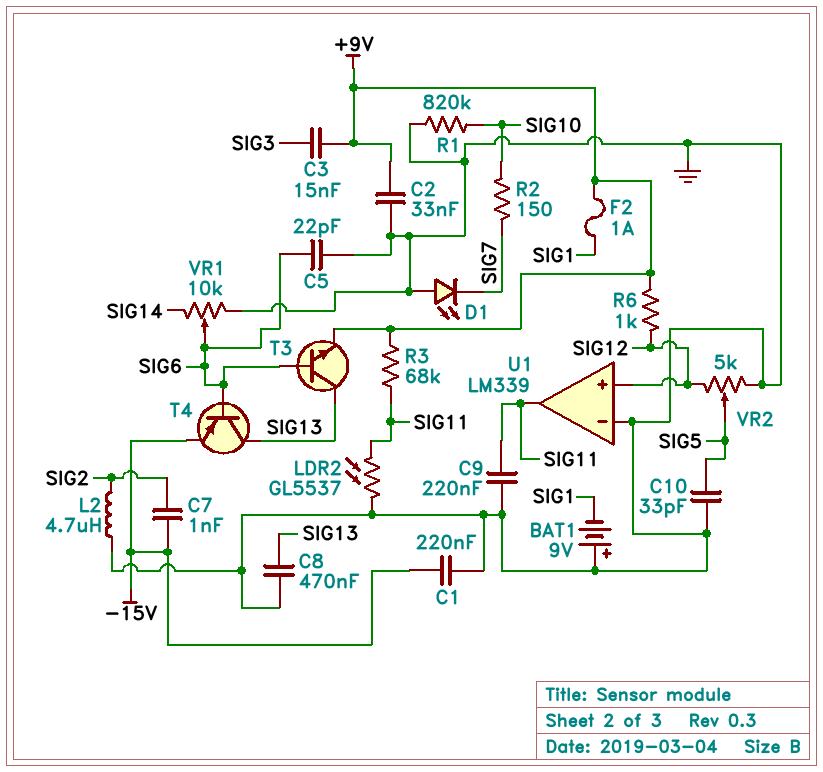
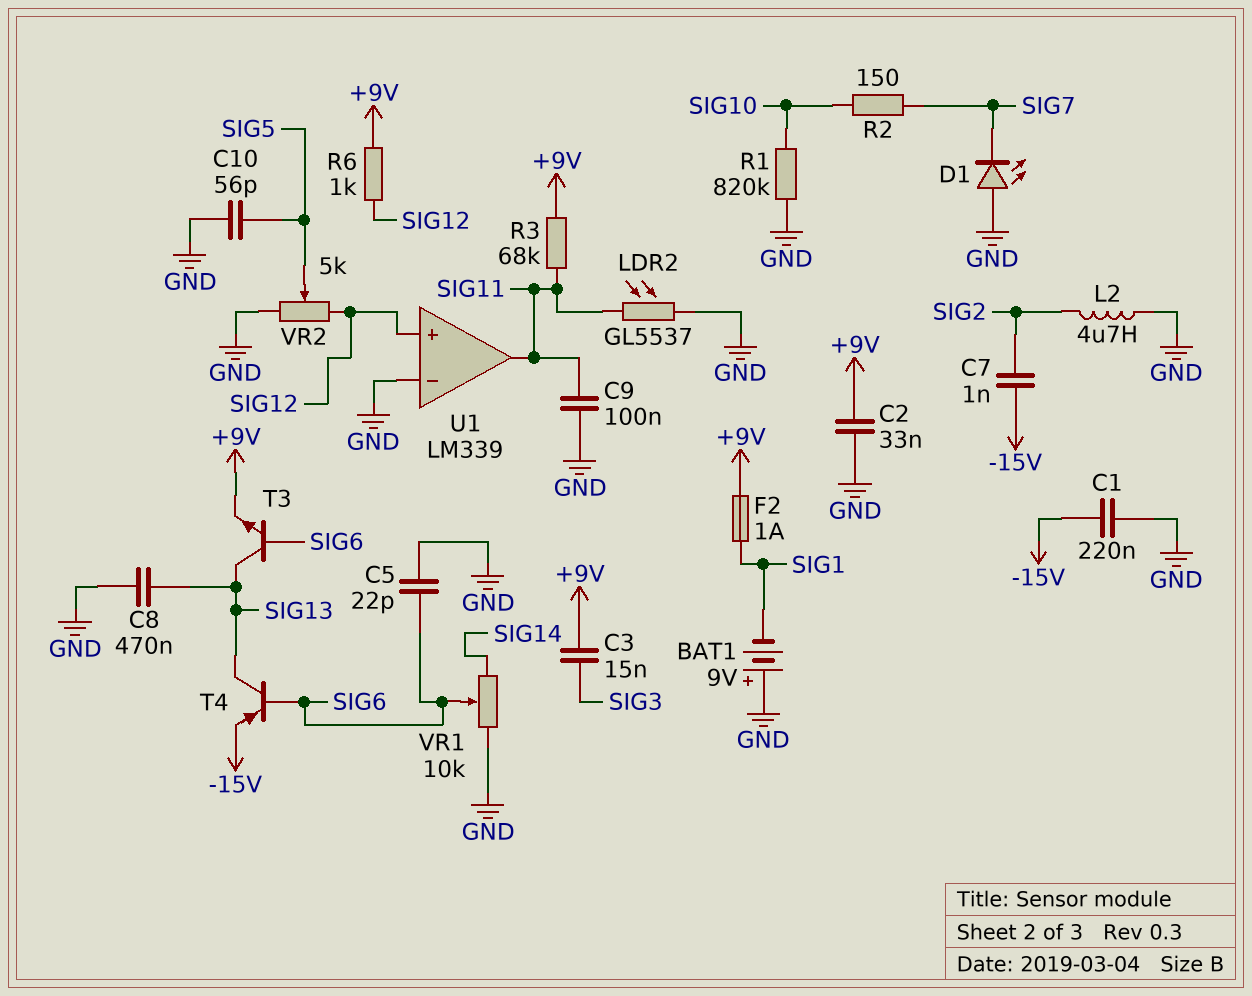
C9: 220nF (GND, SIG11) -> 100nF (GND, SIG11)
C10: 33pF (GND, SIG5) -> 56pF (GND, SIG5)

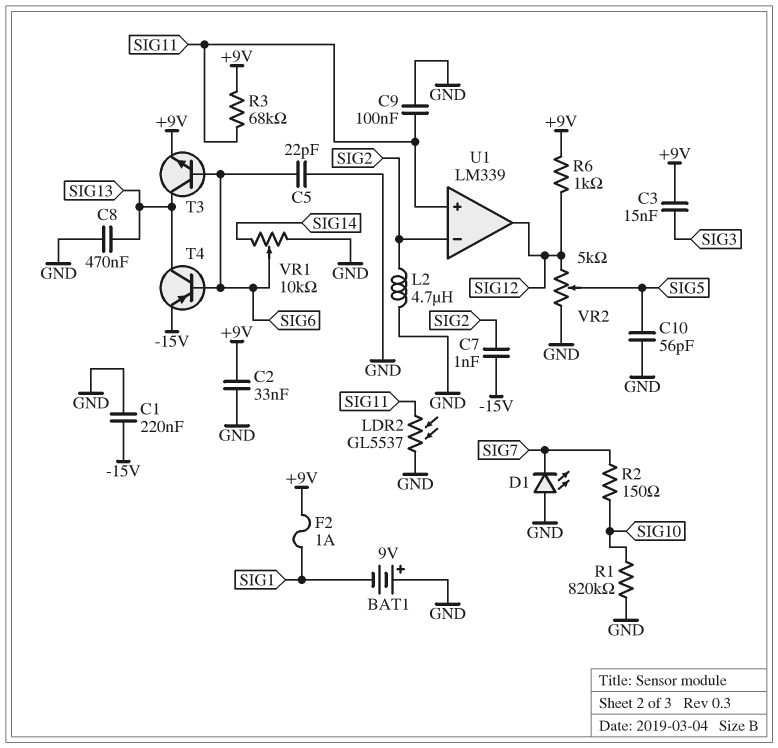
U1 pin in+: SIG12 -> SIG11
U1 pin in-: GND -> SIG2
U1 pin out: SIG11 -> SIG12

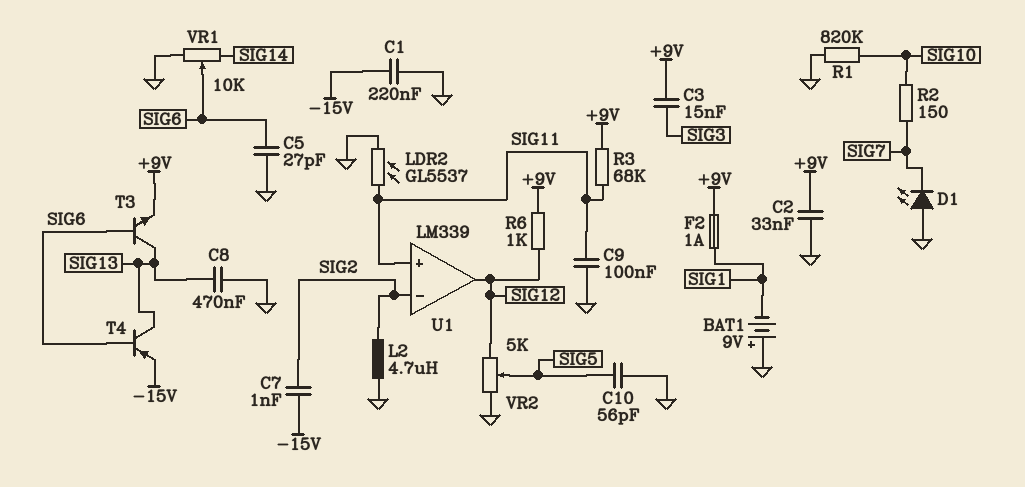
C5: 22pF (GND, SIG6) -> 27pF (GND, SIG6)

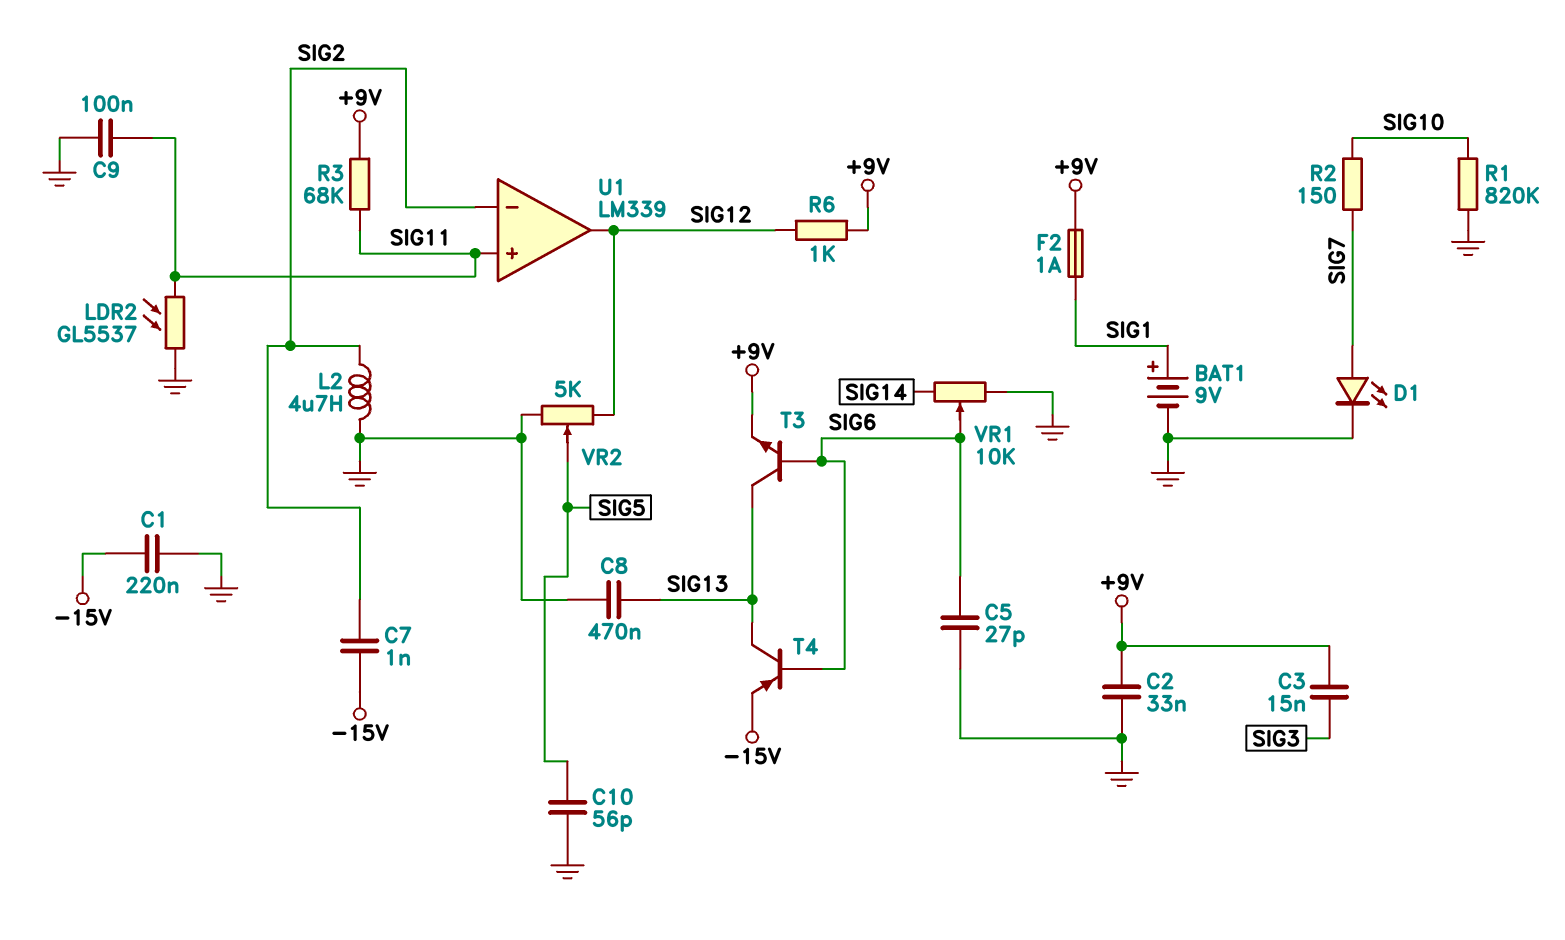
BAT1: 9V (plus GND, minus SIG1) -> 9V (plus SIG1, minus GND)
D1: LED (A GND, K SIG7) -> LED (A SIG7, K GND)

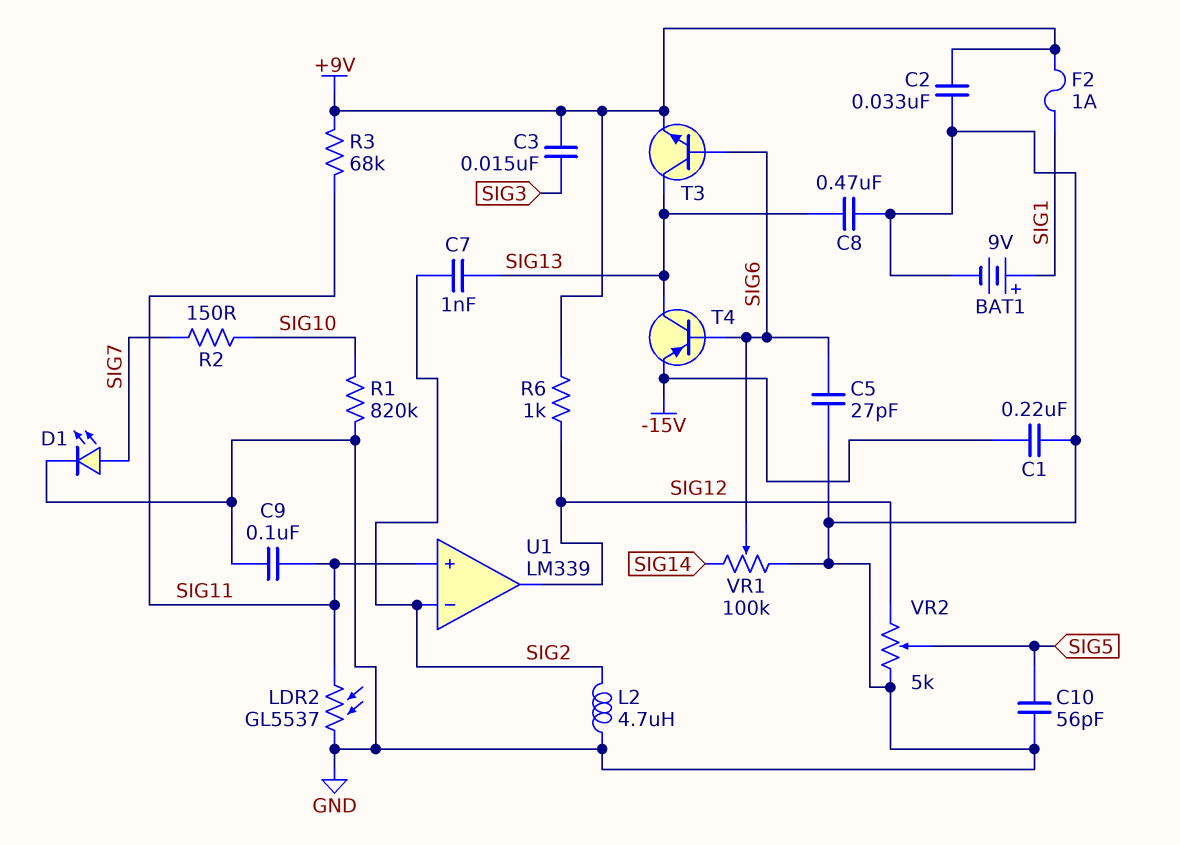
C7: 1nF (-15V, SIG2) -> 1nF (SIG2, SIG13)
VR1: 10k (GND, SIG14, wiper SIG6) -> 100k (GND, SIG14, wiper SIG6)

